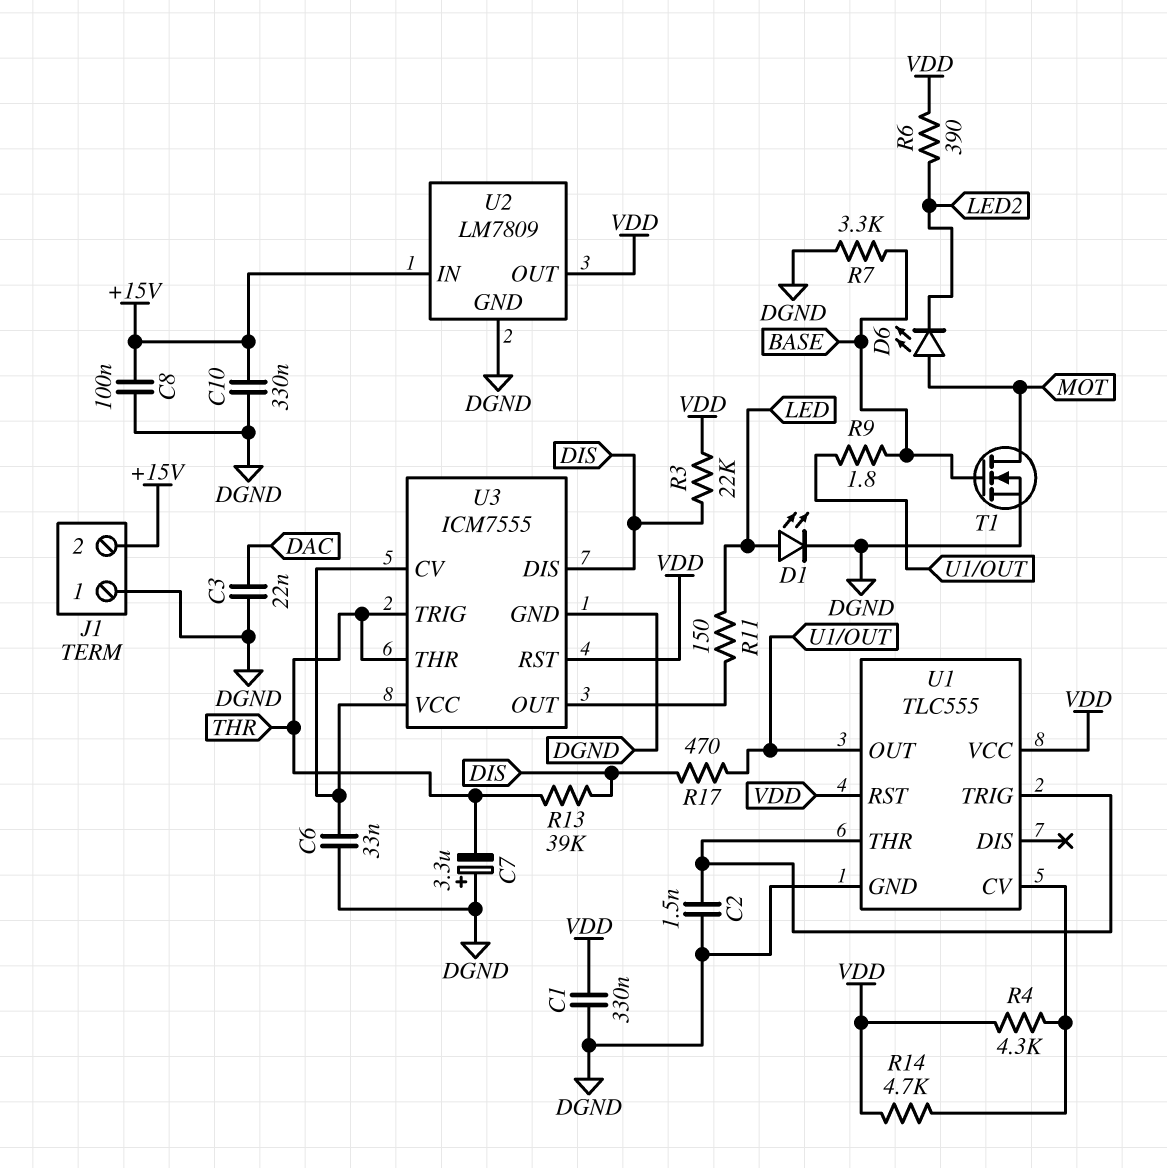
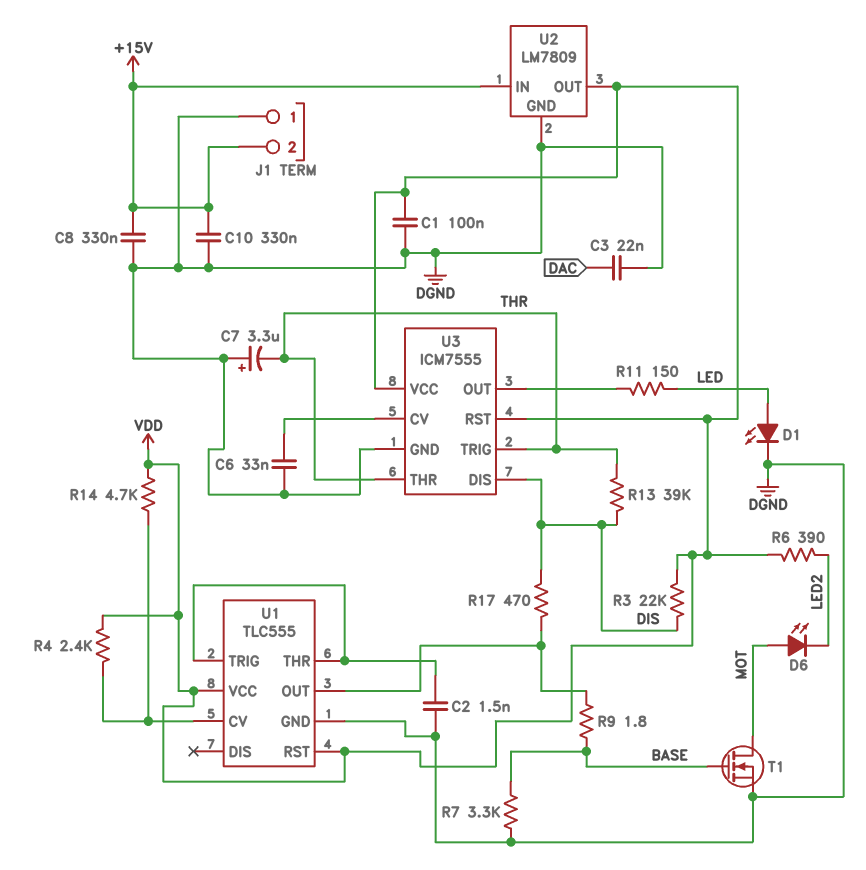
C1: 330nF (DGND, VDD) -> 100nF (DGND, VDD)
C8: 100nF (+15V, DGND) -> 330nF (+15V, DGND)
R4: 4.3k (U1/CV, VDD) -> 2.4k (U1/CV, VDD)
U3 pin VCC: U3/CV -> VDD

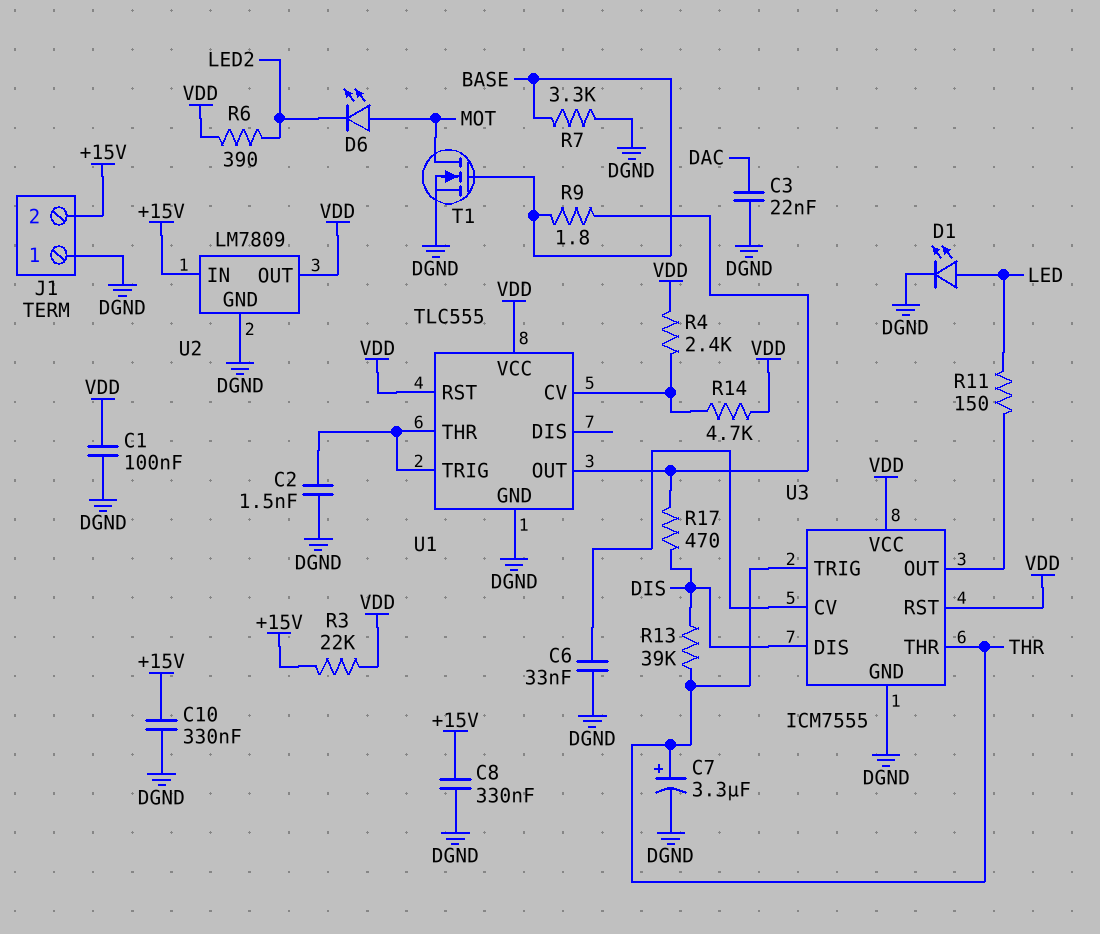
C7: 3.3uF (plus DGND, minus THR) -> 3.3uF (plus THR, minus DGND)
R3: 22k (DIS, VDD) -> 22k (+15V, VDD)

